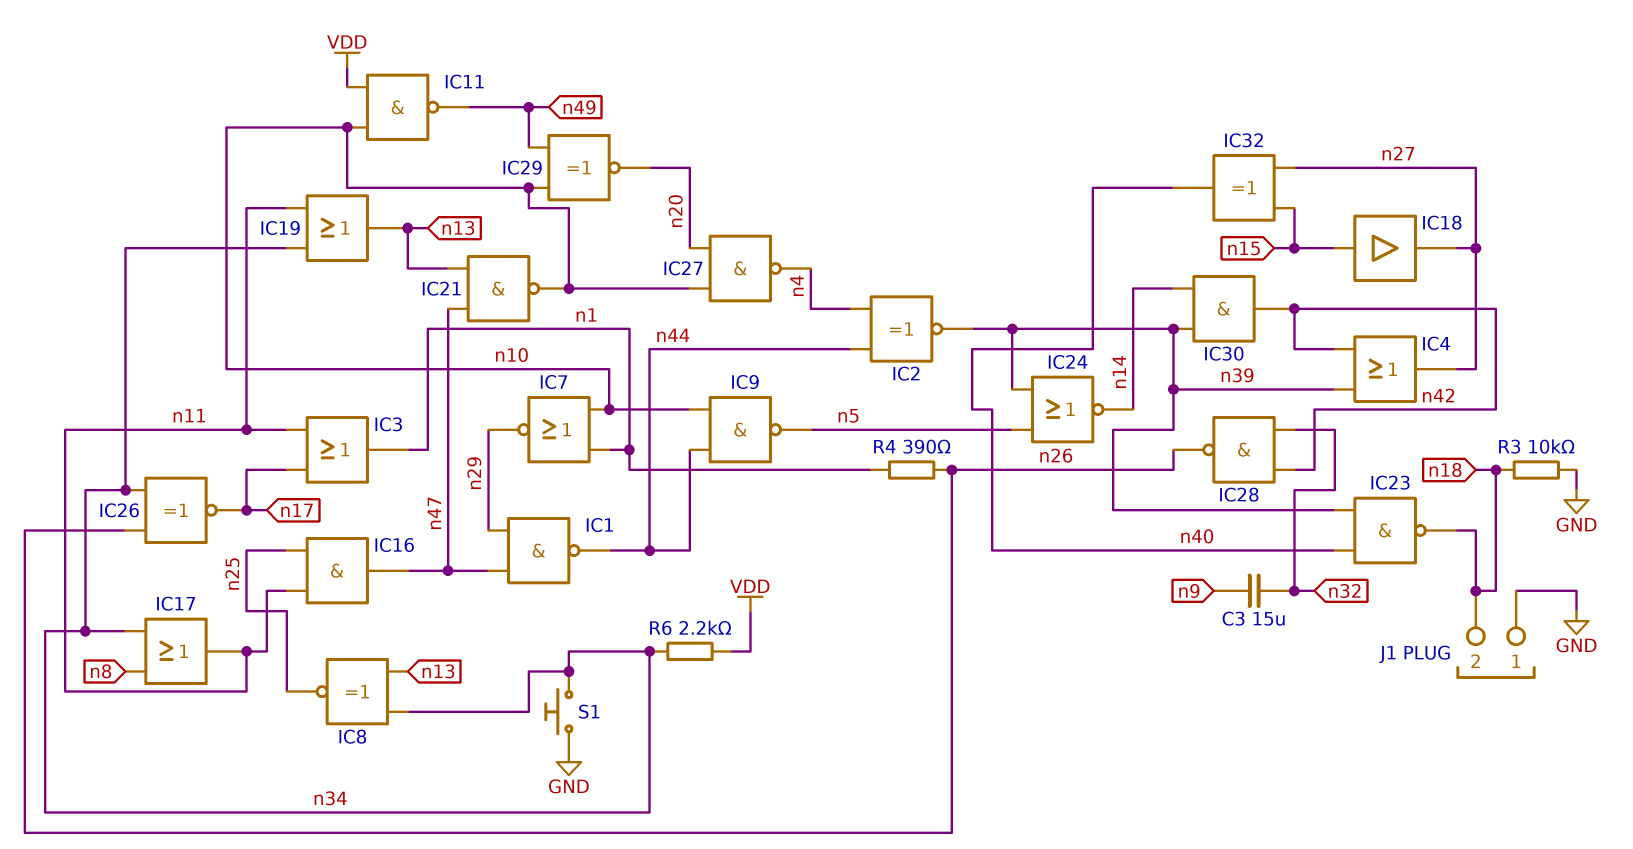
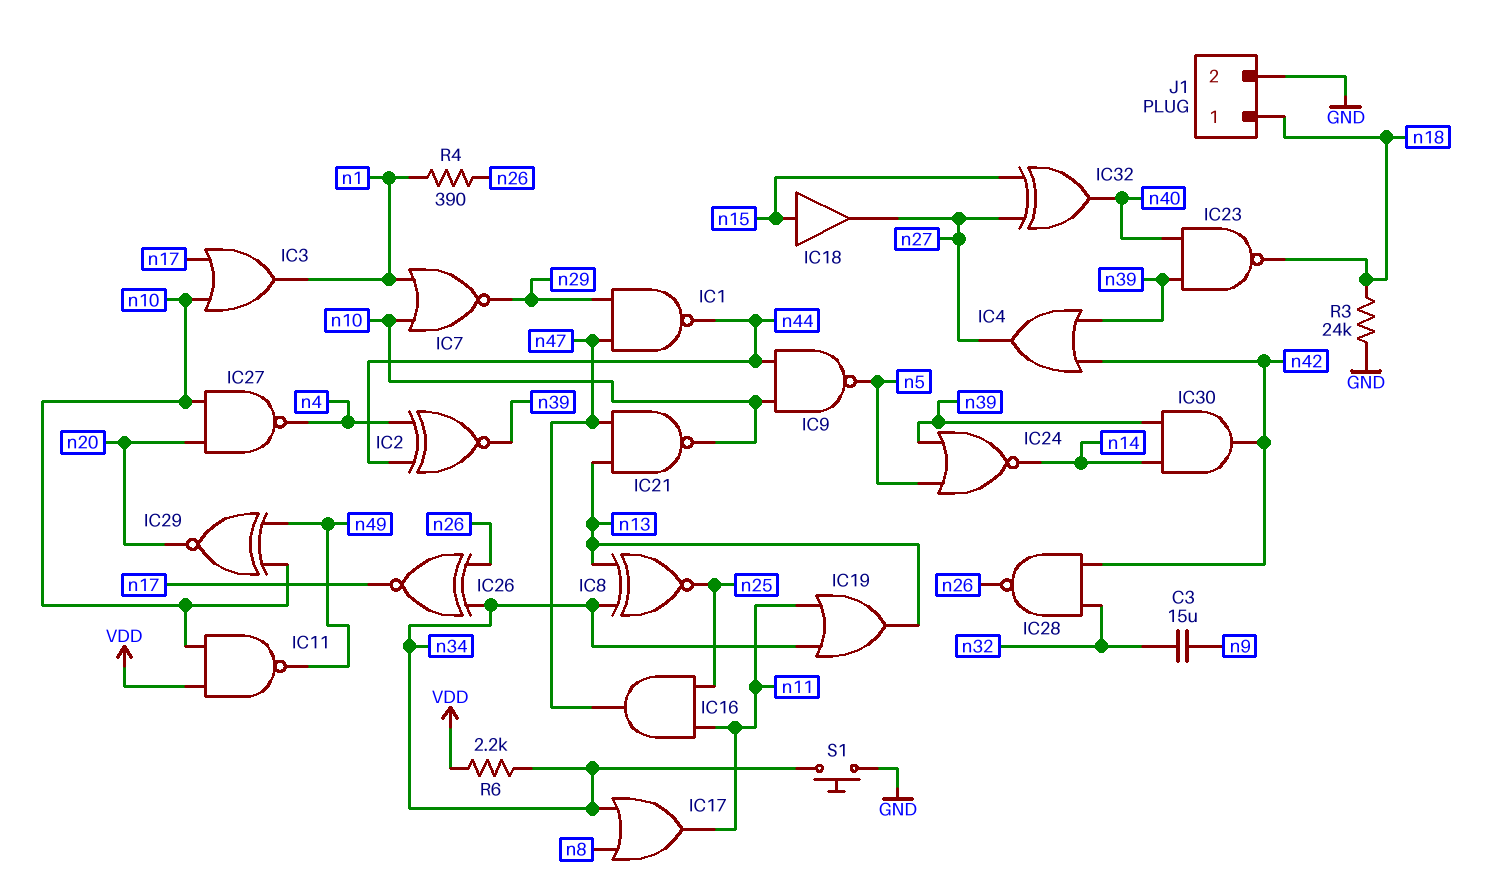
IC3: OR (in n11, in n17, out n1) -> OR (in n10, in n17, out n1)
J1 pin 1: GND -> n18
J1 pin 2: n18 -> GND
R3: 10k (GND, n18) -> 24k (GND, n18)

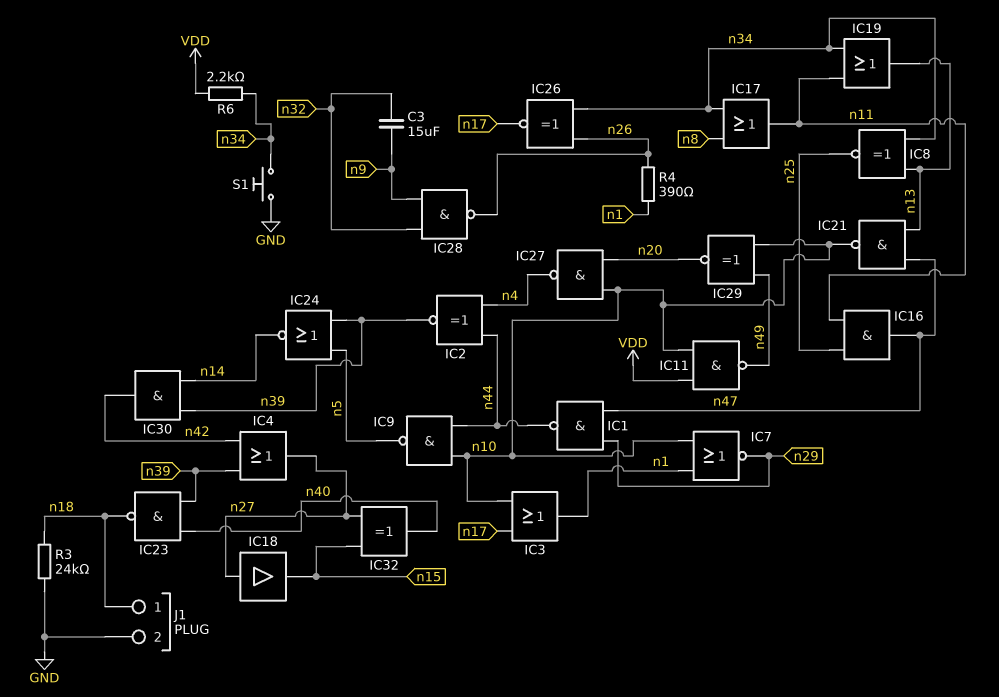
IC18: buffer (in n15, out n27) -> buffer (in n27, out n15)
IC28: NAND (in n32, in n42, out n26) -> NAND (in n9, in n32, out n26)

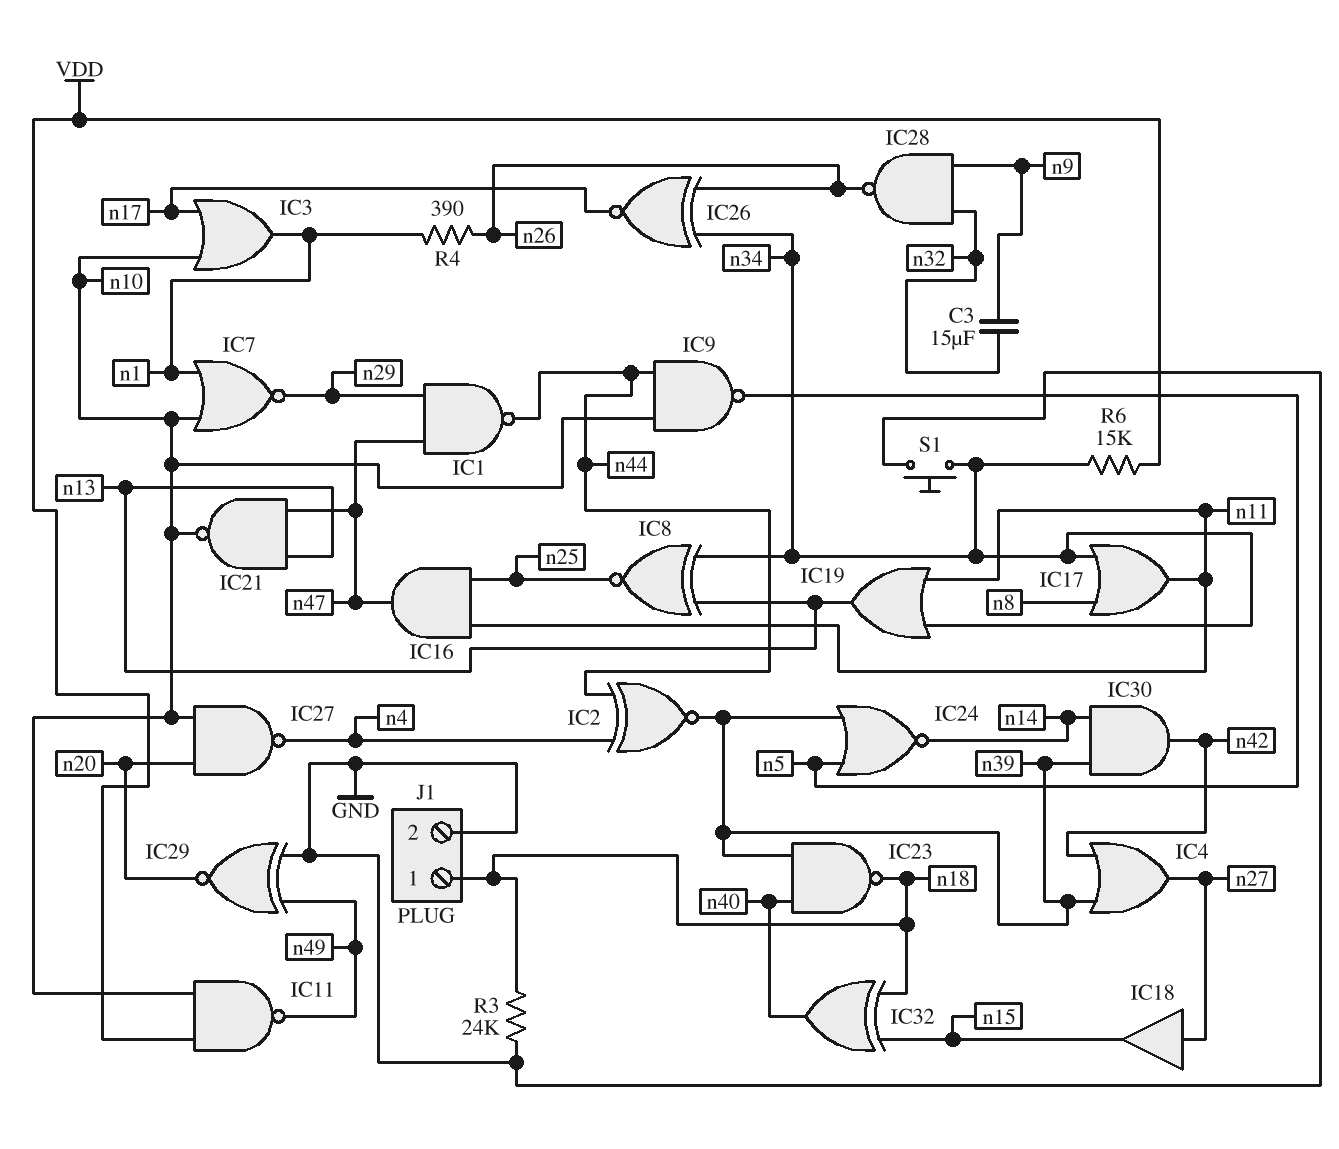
IC29: XNOR (in n10, in n49, out n20) -> XNOR (in GND, in n49, out n20)
IC32: XOR (in n15, in n27, out n40) -> XOR (in n15, in n18, out n40)
R6: 2.2k (VDD, n34) -> 15k (VDD, n34)

